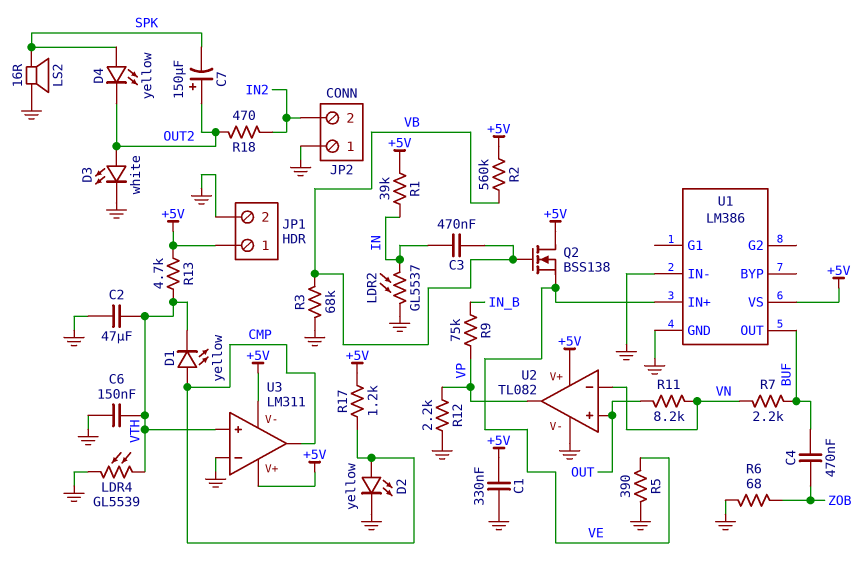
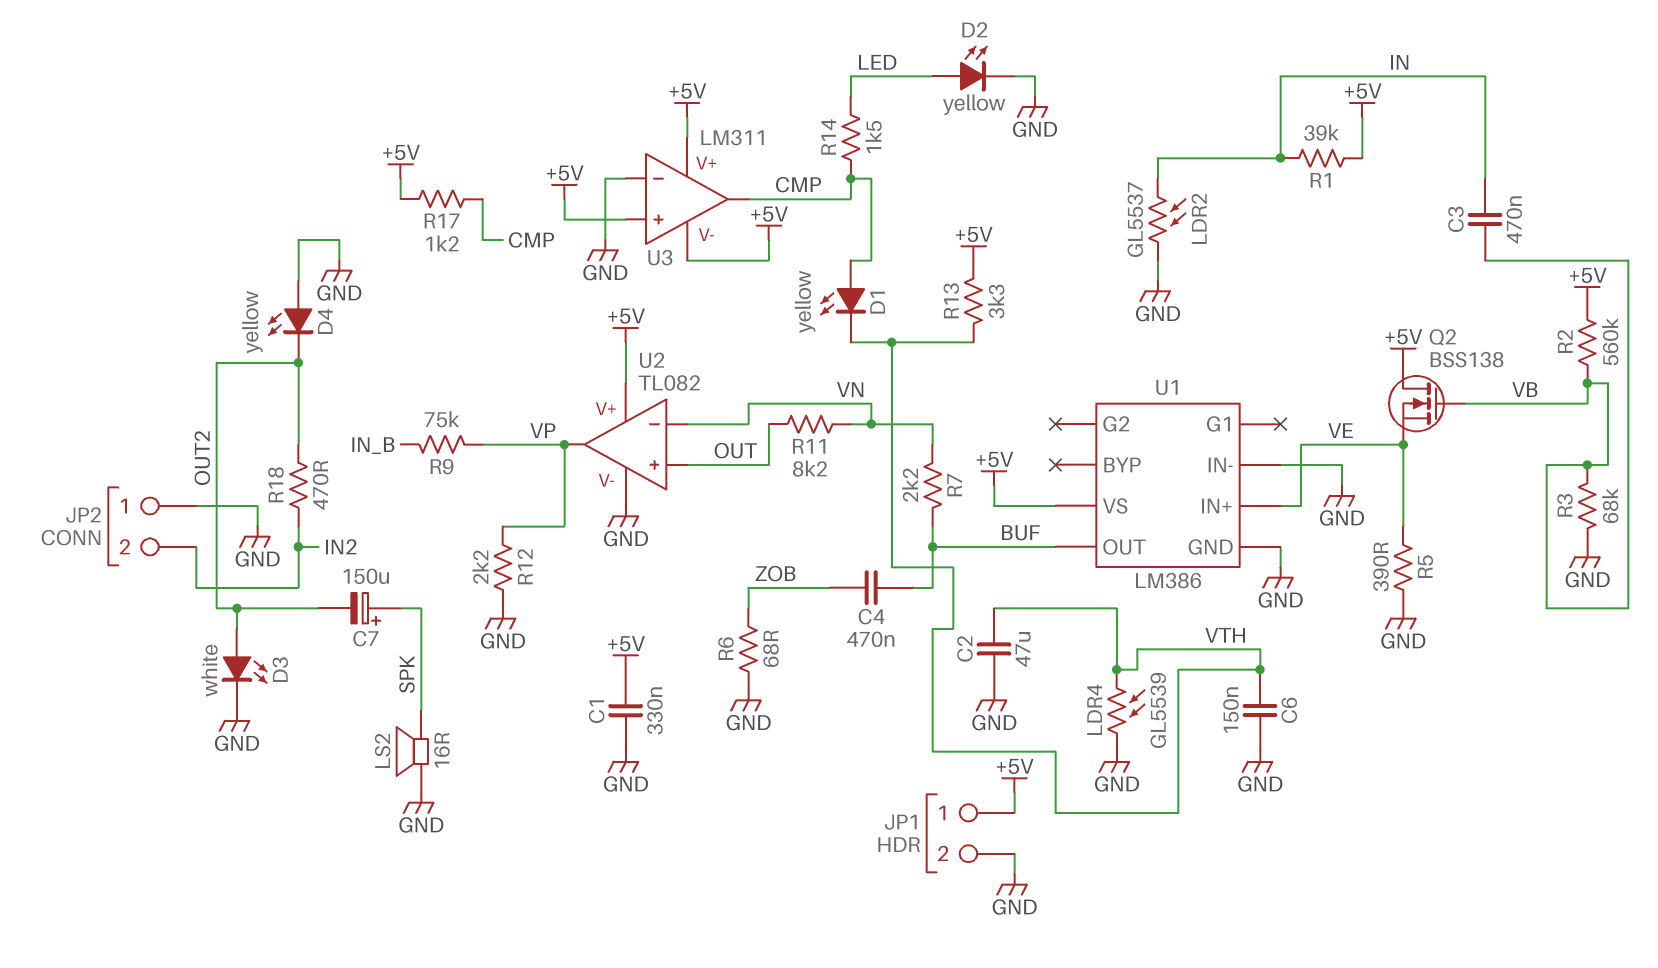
C7: 150uF (plus OUT2, minus SPK) -> 150uF (plus SPK, minus OUT2)
D2: LED yellow (A CMP, K GND) -> LED yellow (A LED, K GND)
D4: LED yellow (A SPK, K OUT2) -> LED yellow (A GND, K OUT2)
R13: 4.7k (+5V, VTH) -> 3.3k (+5V, VTH)
R14: none -> 1.5k (CMP, LED)
U3 pin in+: VTH -> +5V

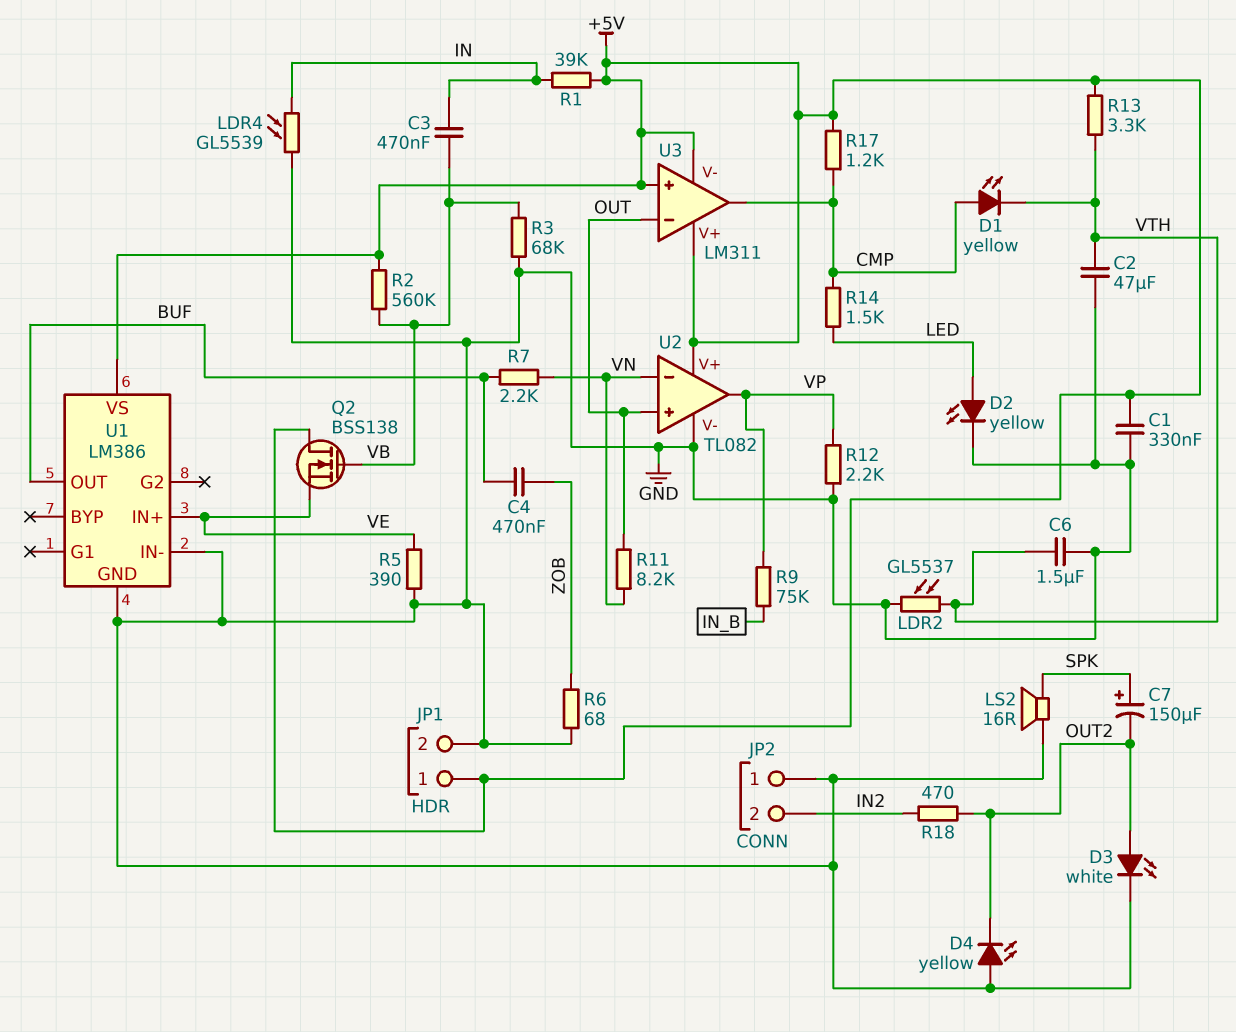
C6: 150nF (GND, VTH) -> 1.5uF (GND, VTH)
LDR2: GL5537 (GND, IN) -> GL5537 (GND, VTH)
LDR4: GL5539 (GND, VTH) -> GL5539 (GND, IN)
U3 pin in-: GND -> OUT

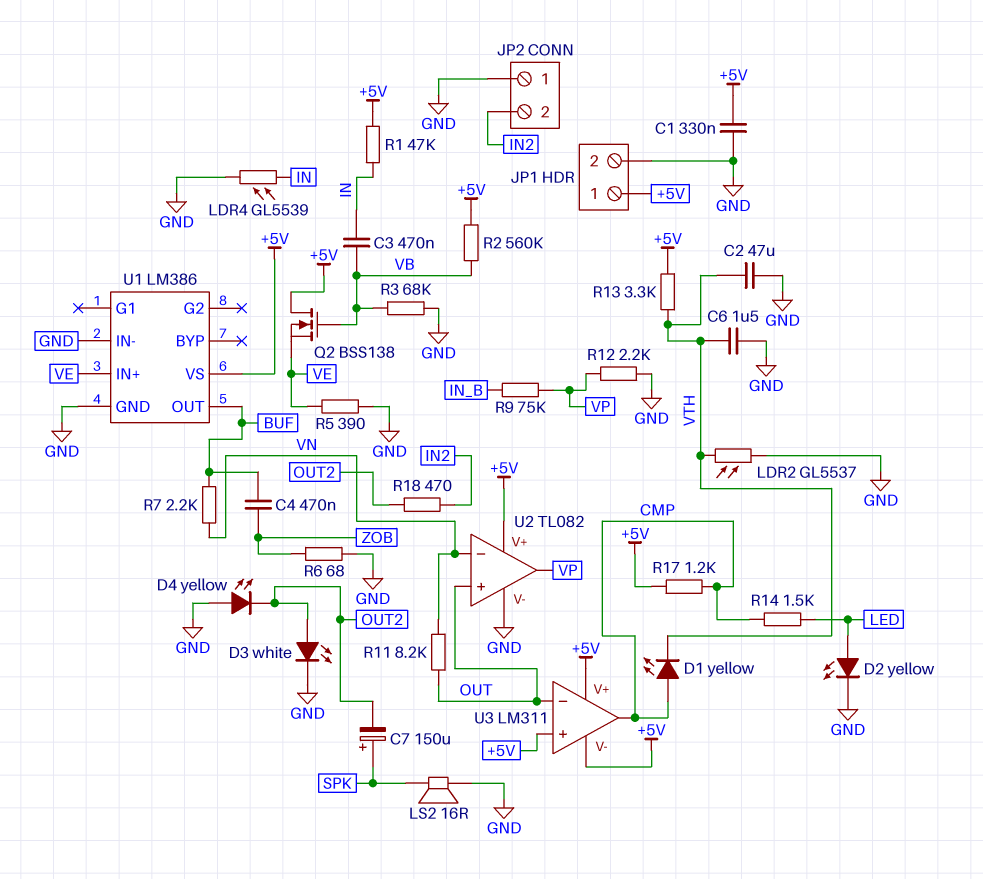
R1: 39k (+5V, IN) -> 47k (+5V, IN)

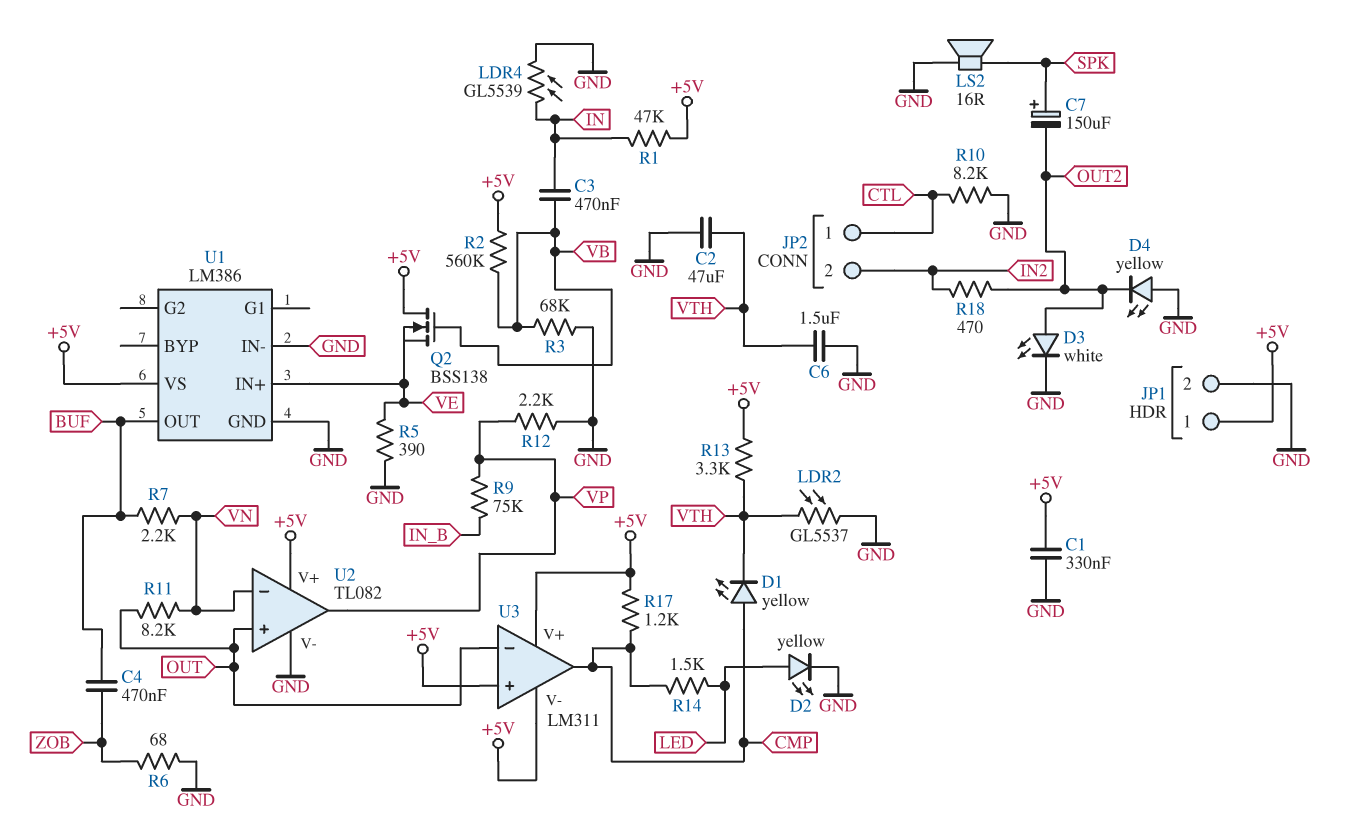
JP2 pin 1: GND -> CTL
R10: none -> 8.2k (CTL, GND)

